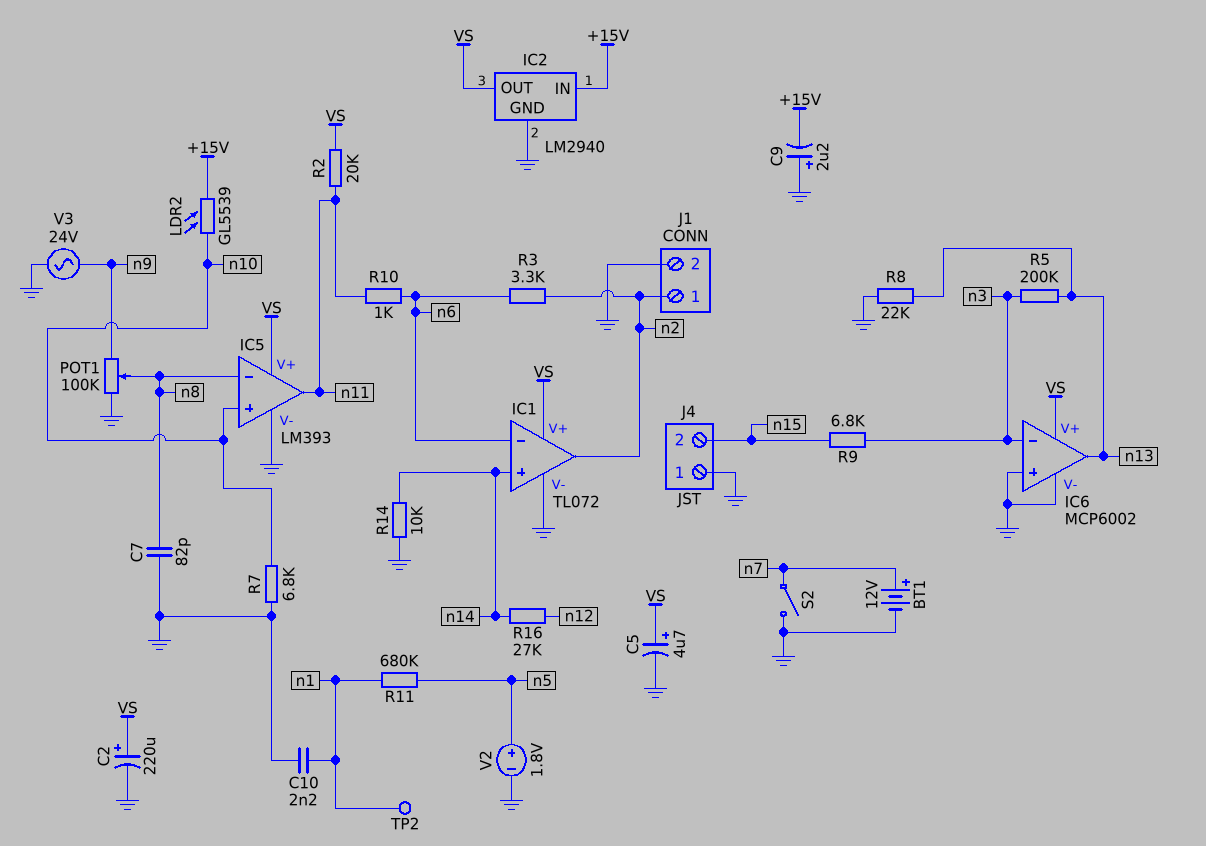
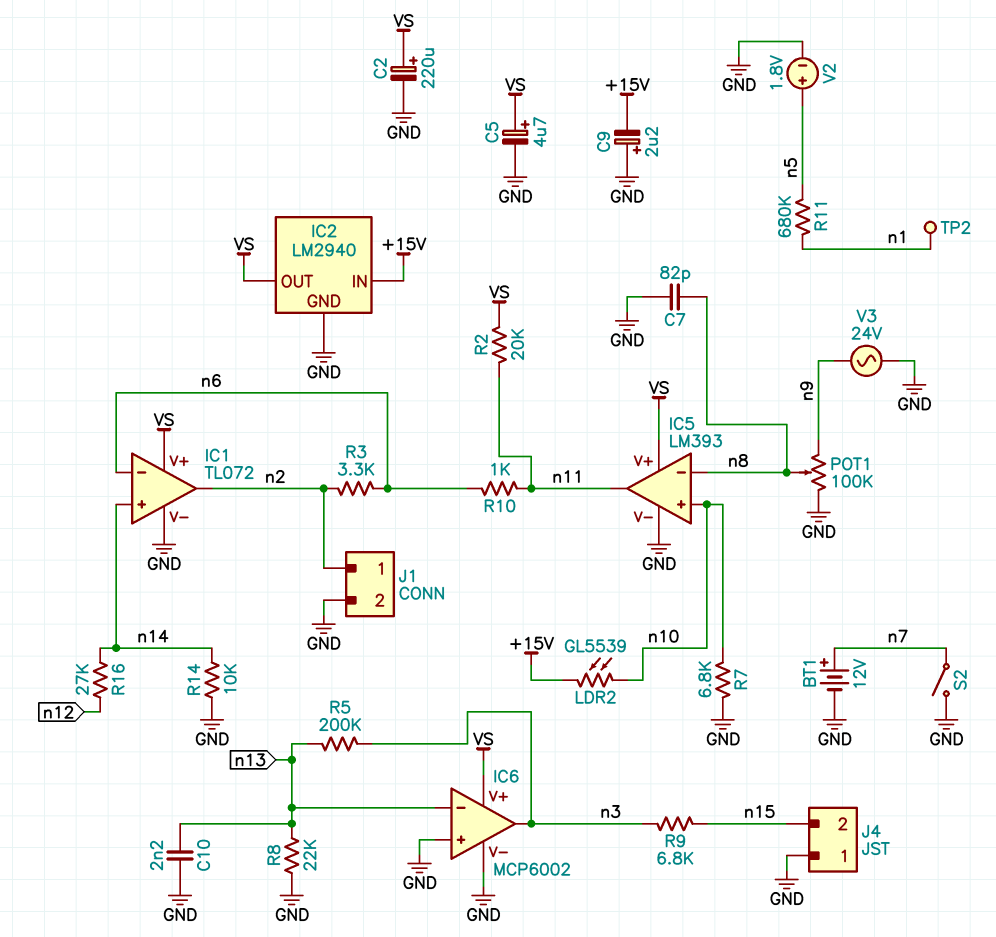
C10: 2.2nF (GND, n1) -> 2.2nF (GND, n13)
IC6 pin in-: n3 -> n13
IC6 pin out: n13 -> n3

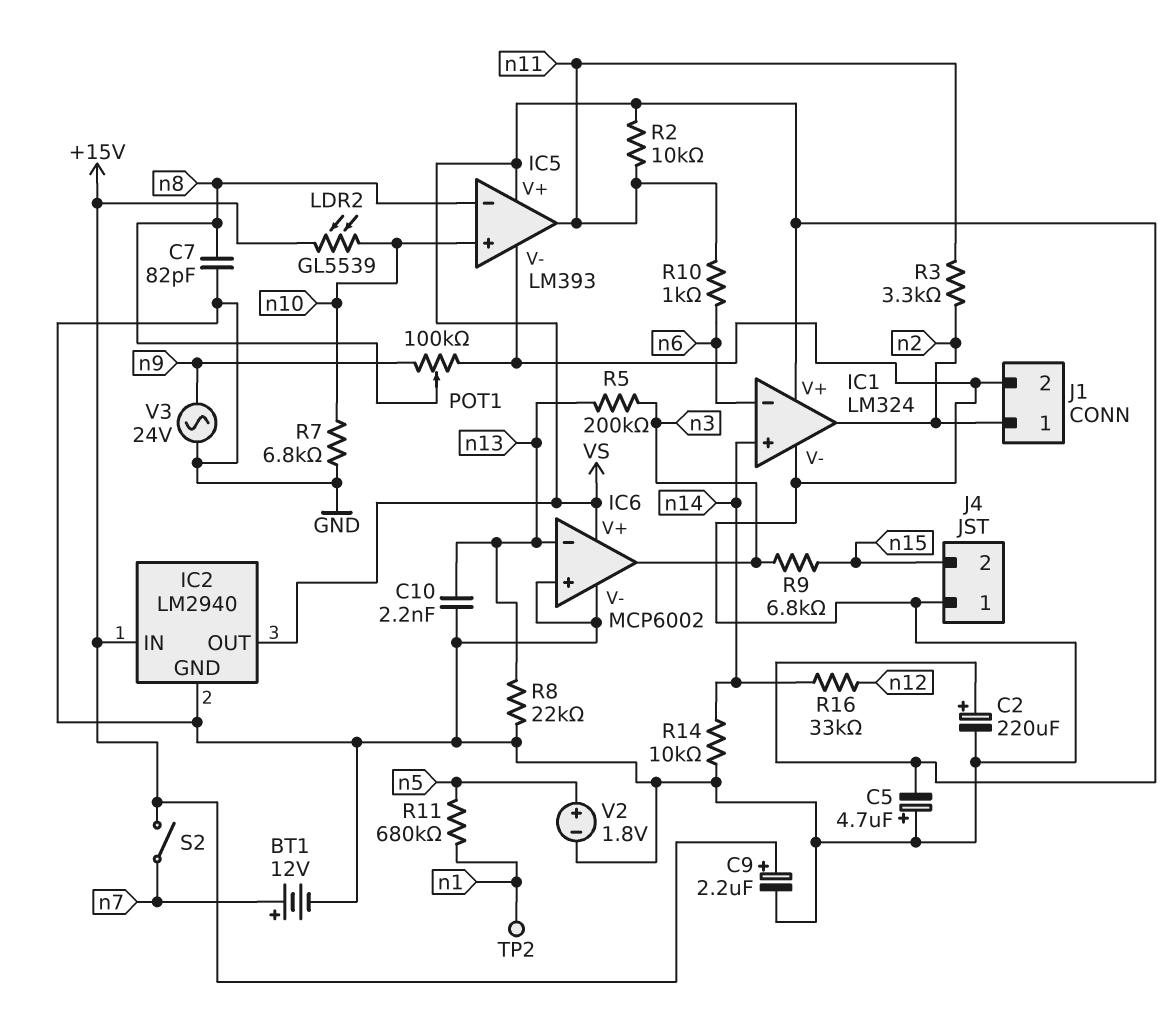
C5: 4.7uF (plus VS, minus GND) -> 4.7uF (plus GND, minus VS)
C9: 2.2uF (plus GND, minus +15V) -> 2.2uF (plus +15V, minus GND)
IC1: TL072 -> LM324
R2: 20k (VS, n11) -> 10k (VS, n11)
R3: 3.3k (n2, n6) -> 3.3k (n2, n11)
R16: 27k (n12, n14) -> 33k (n12, n14)
S2: switch (GND, n7) -> switch (+15V, n7)

